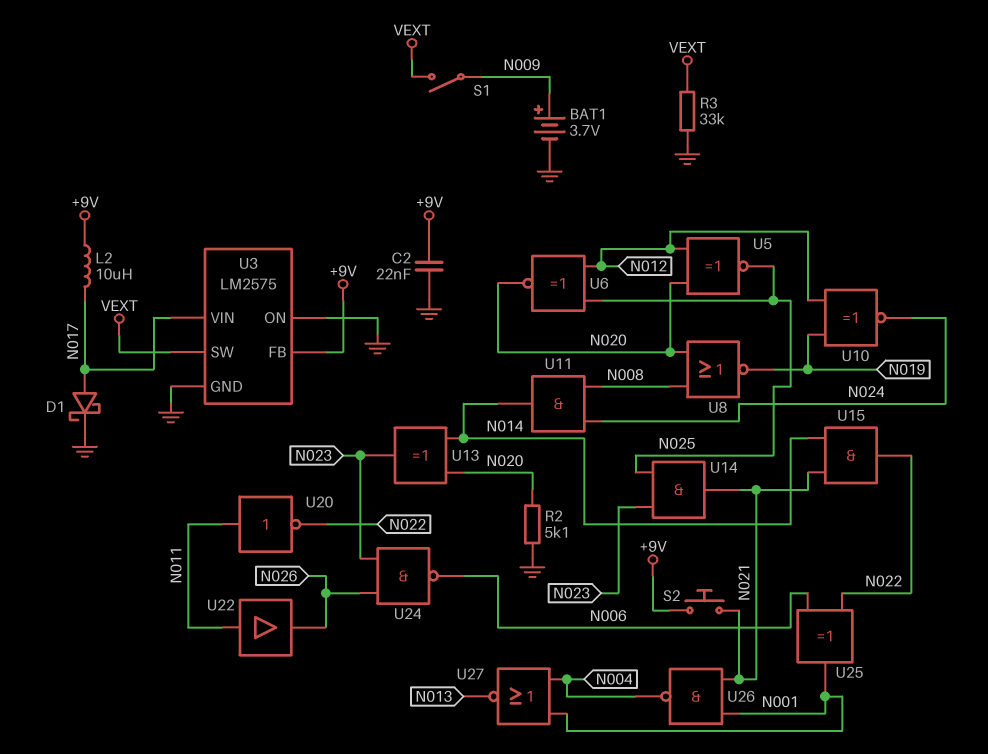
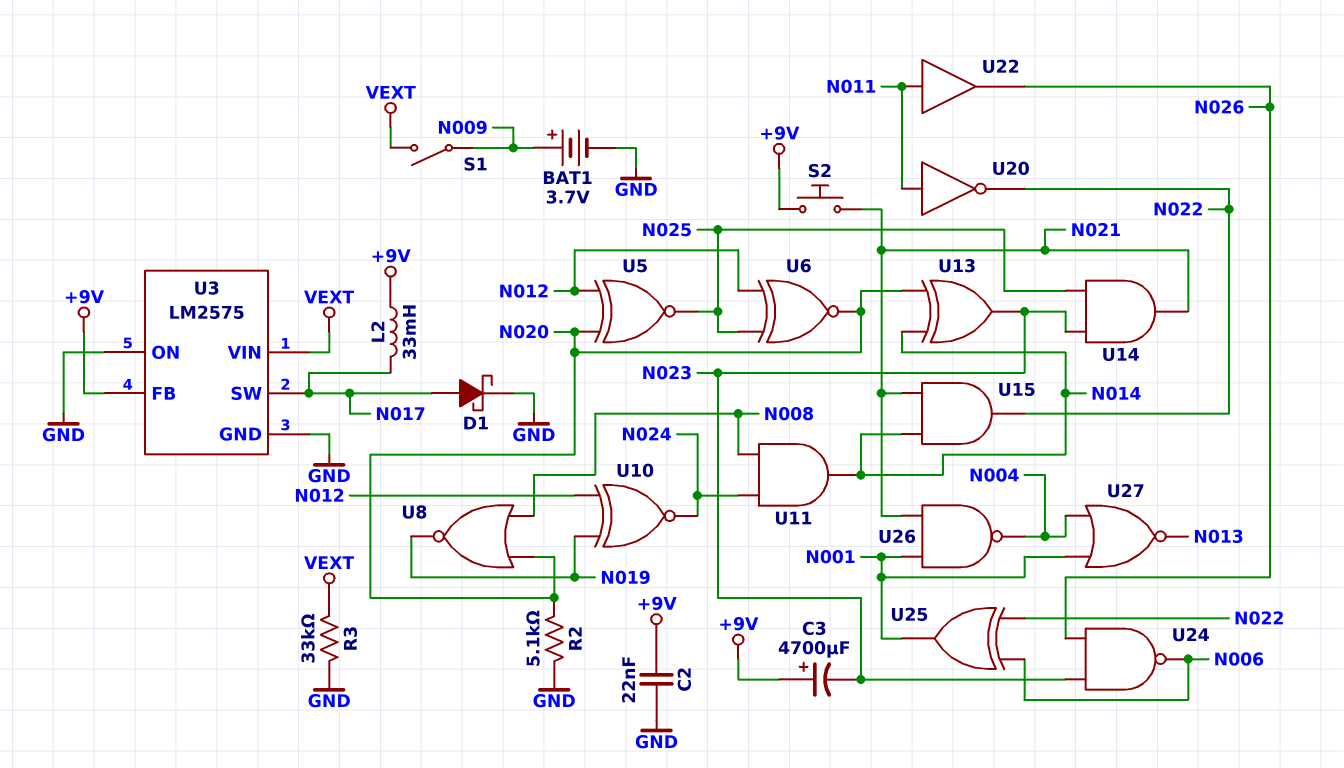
C3: none -> 4700uF (plus +9V, minus N023)
L2: 10uH (+9V, N017) -> 33mH (+9V, N017)
U3 pin SW: VEXT -> N017
U3 pin VIN: N017 -> VEXT

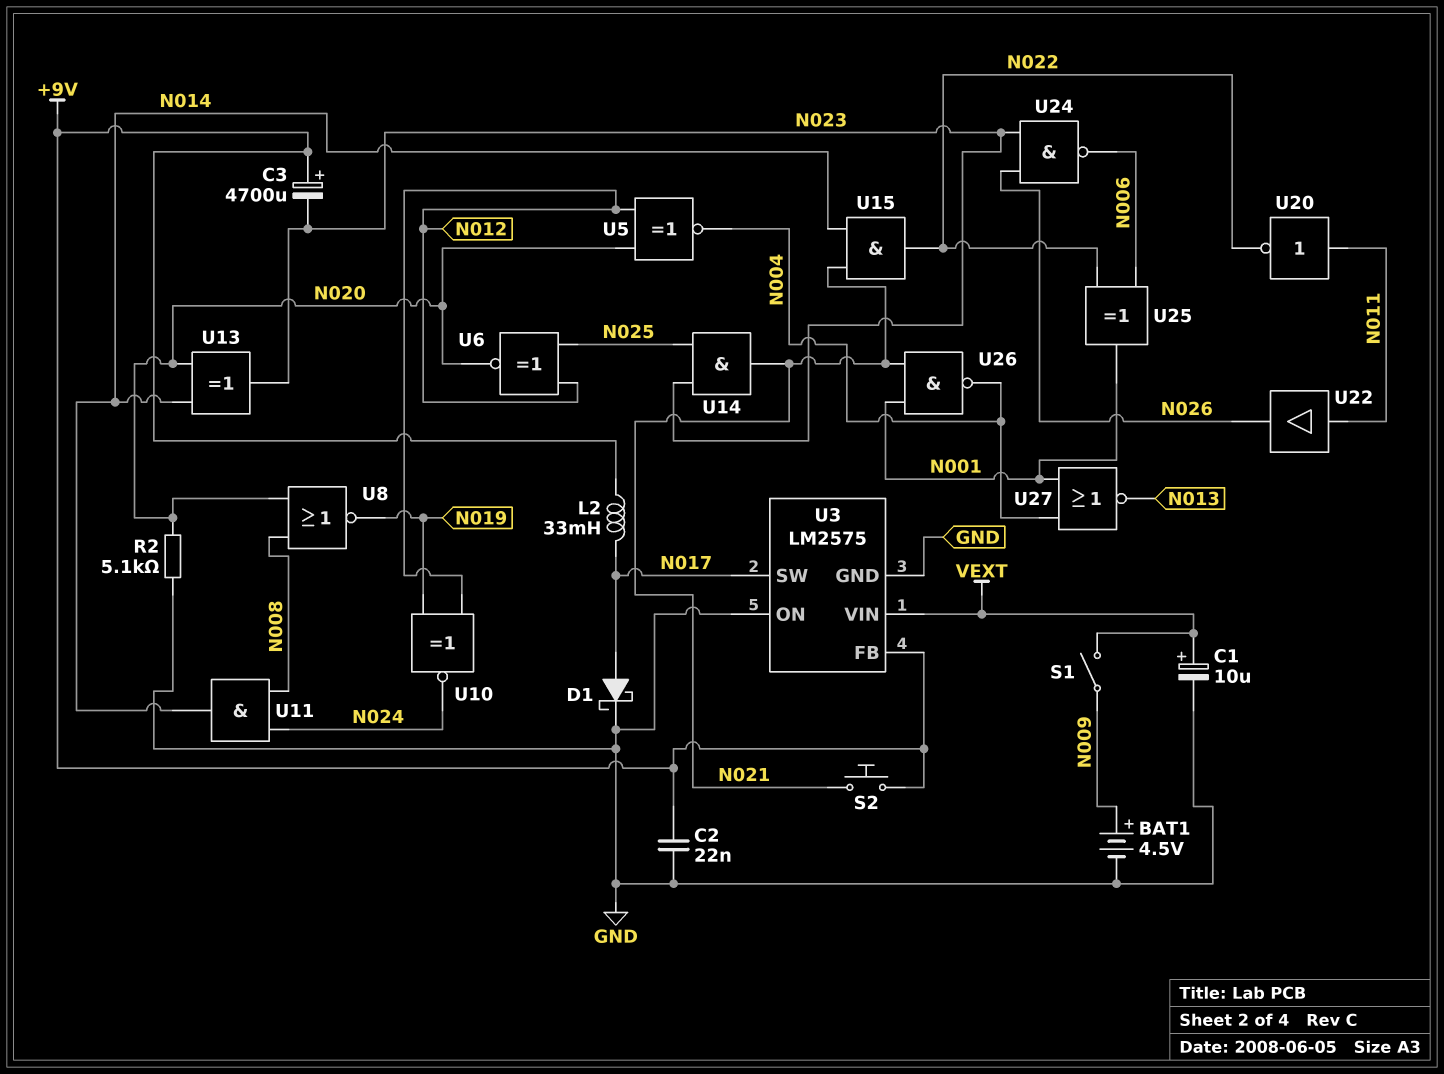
BAT1: 3.7V (plus N009, minus GND) -> 4.5V (plus N009, minus GND)
C1: none -> 10uF (plus VEXT, minus GND)
R3: 33k (GND, VEXT) -> none
U5: XNOR (in N012, in N020, out N025) -> XNOR (in N012, in N020, out N004)

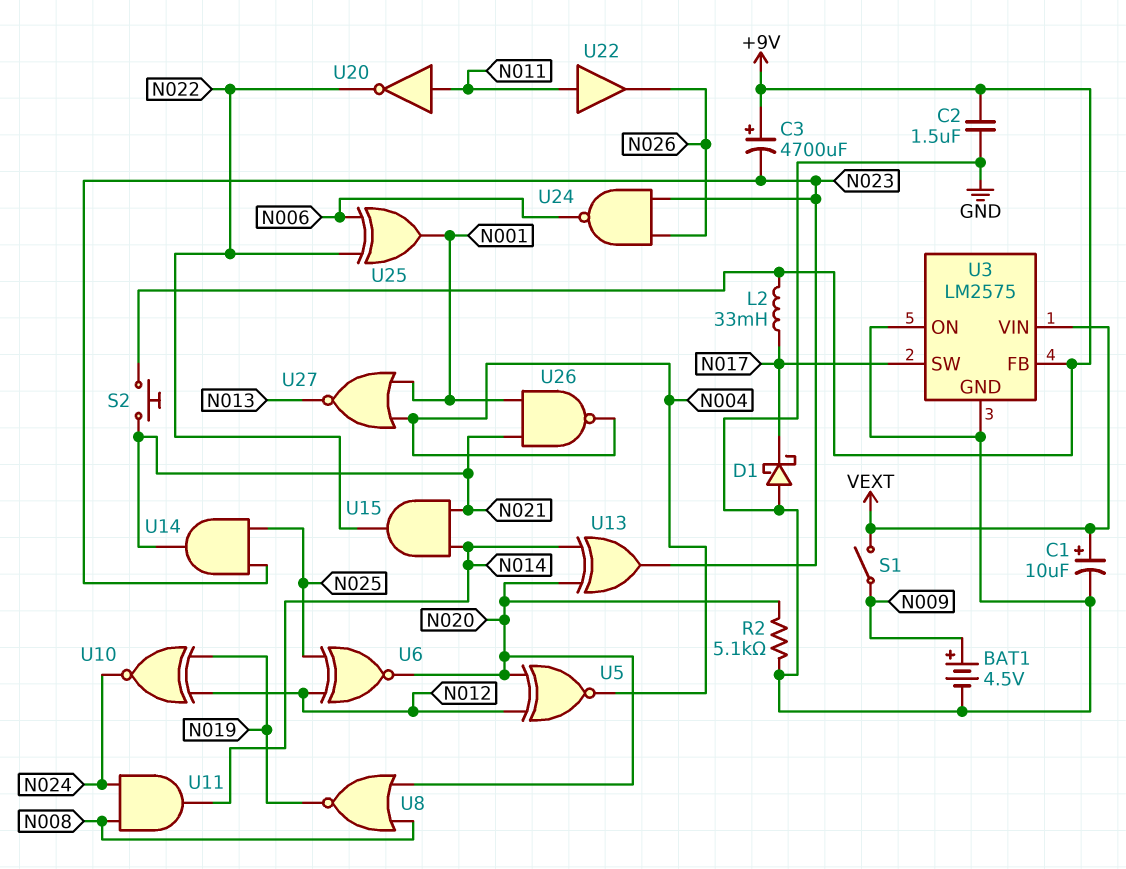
C2: 22nF (+9V, GND) -> 1.5uF (+9V, GND)
D1: schottky (A N017, K GND) -> schottky (A GND, K N017)

